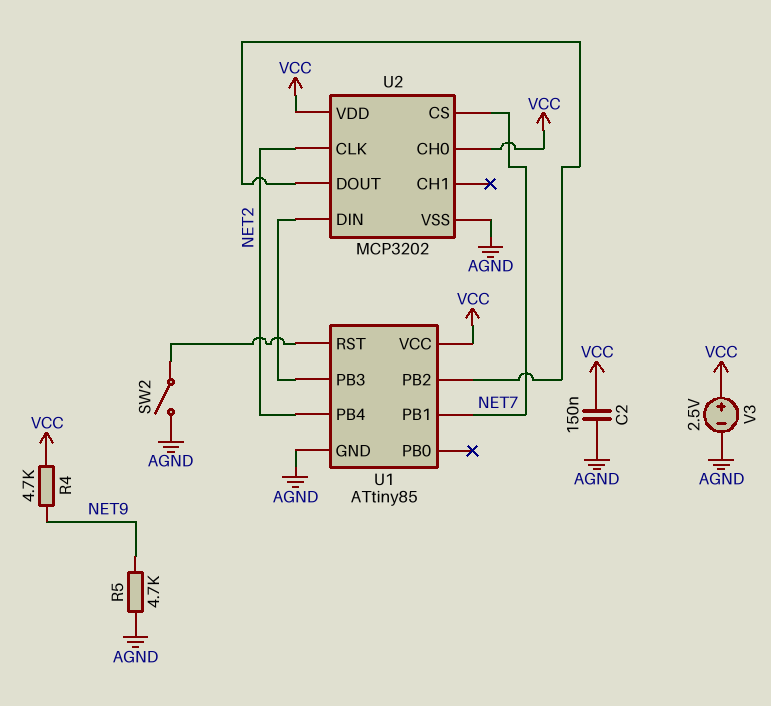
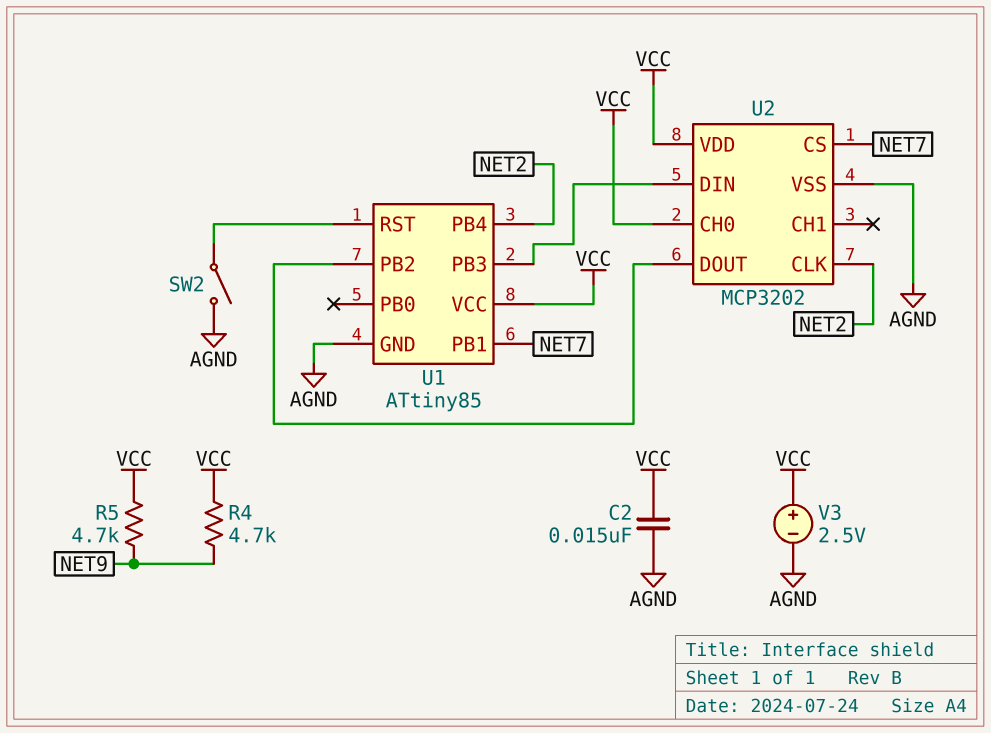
C2: 150nF (AGND, VCC) -> 15nF (AGND, VCC)
R5: 4.7k (AGND, NET9) -> 4.7k (NET9, VCC)

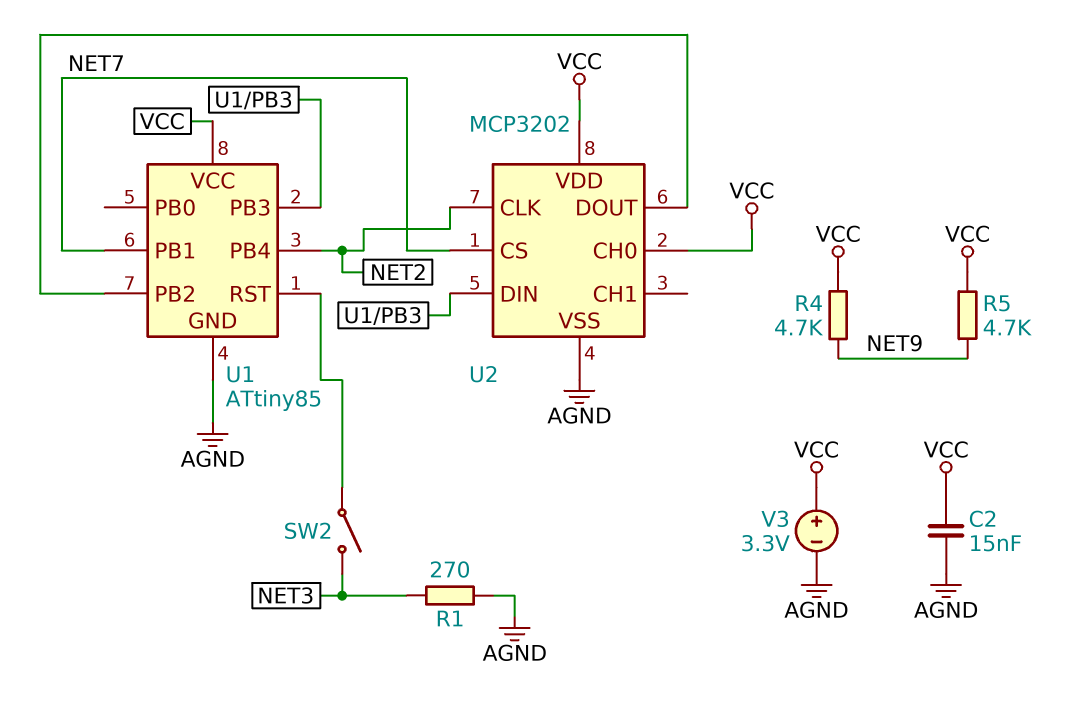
R1: none -> 270 (AGND, NET3)
SW2: switch (AGND, U1/RST) -> switch (NET3, U1/RST)
V3: 2.5V (plus VCC, minus AGND) -> 3.3V (plus VCC, minus AGND)

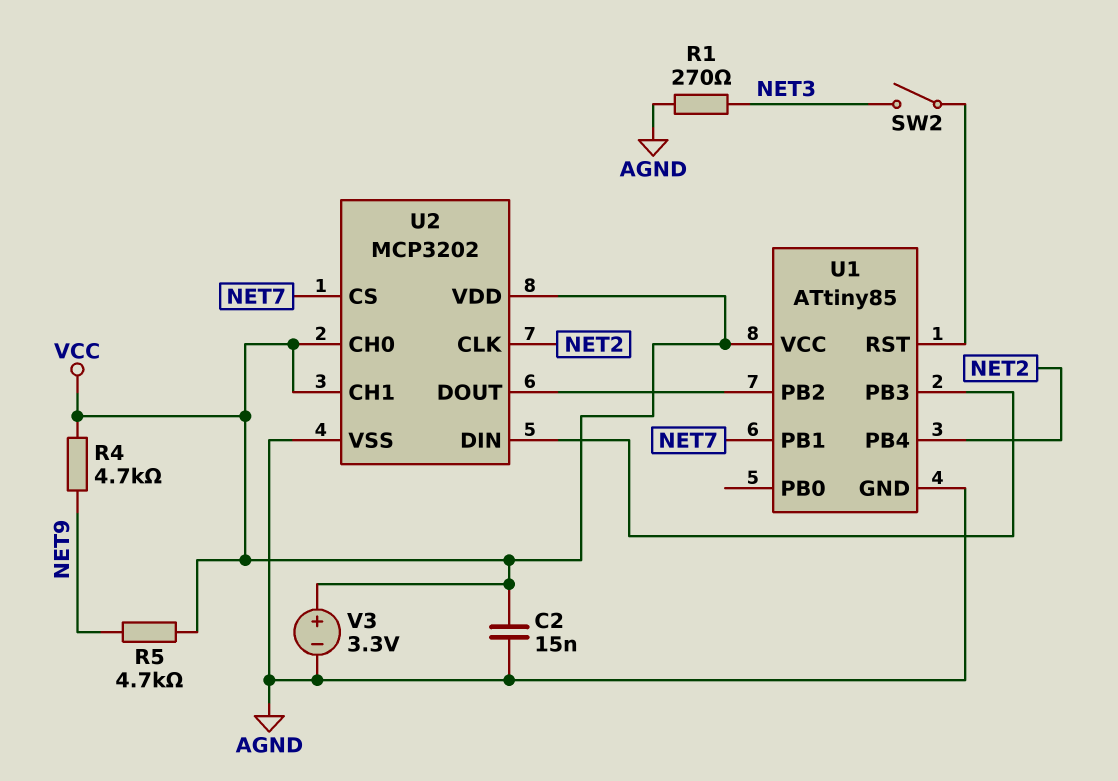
U2 pin CH1: none -> VCC

